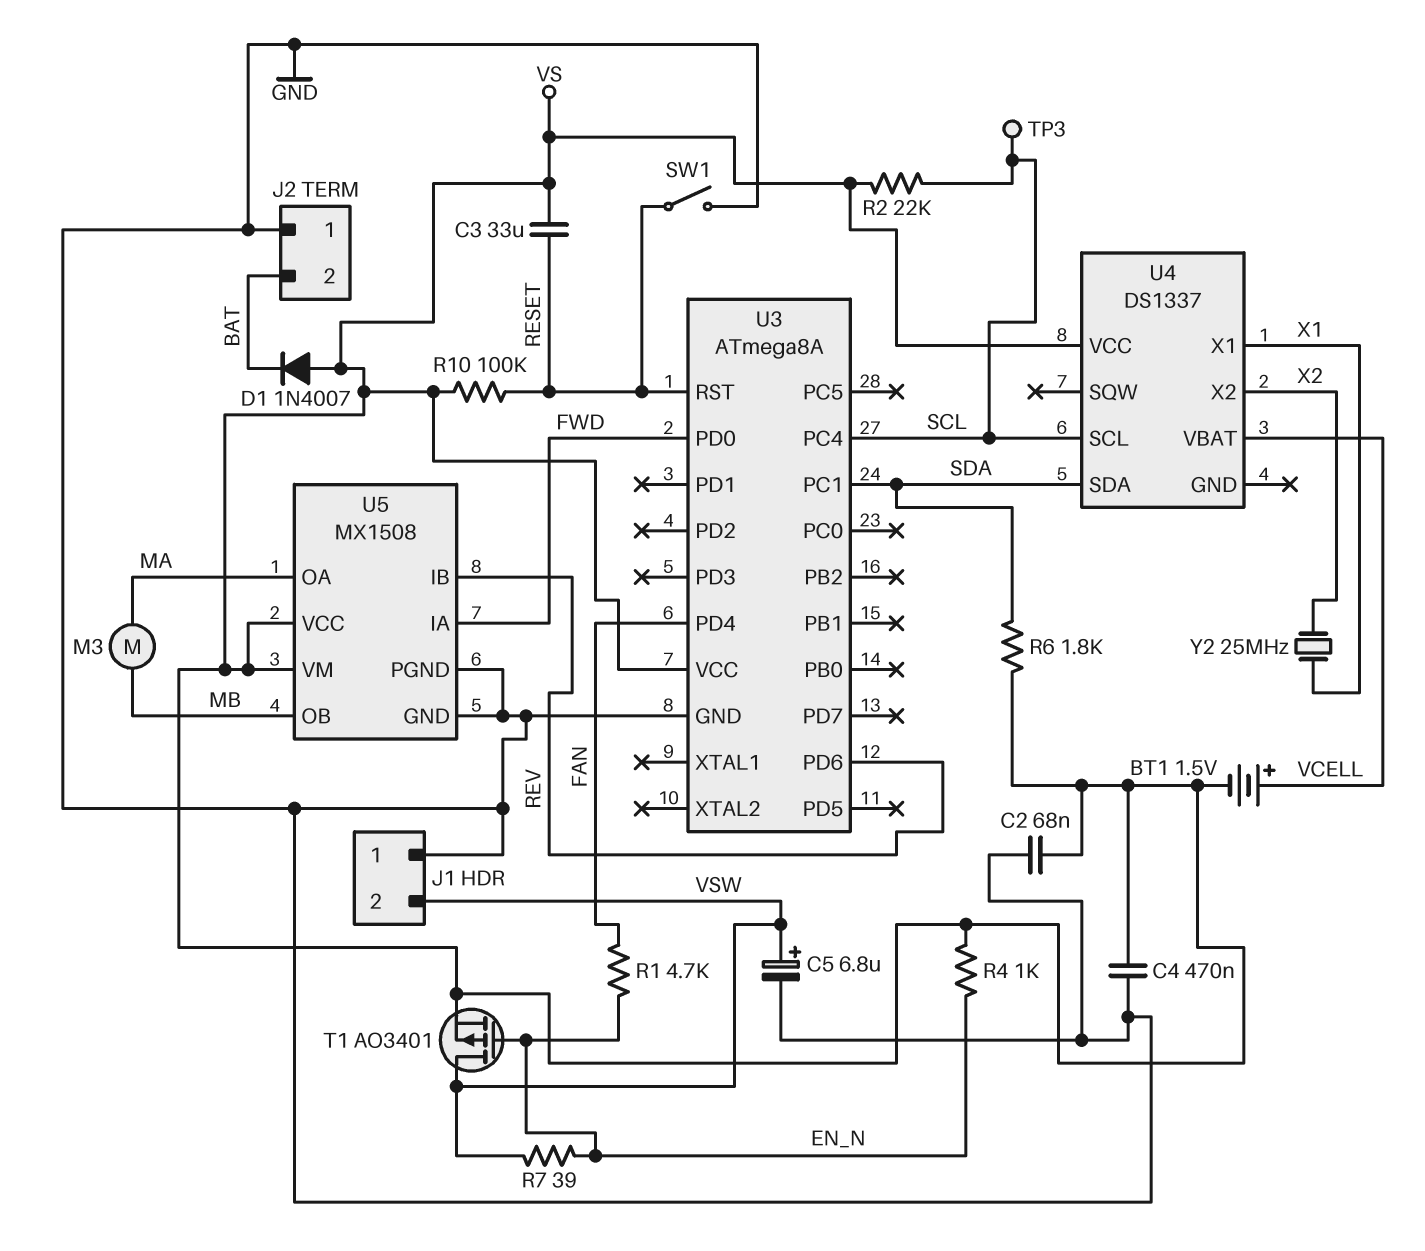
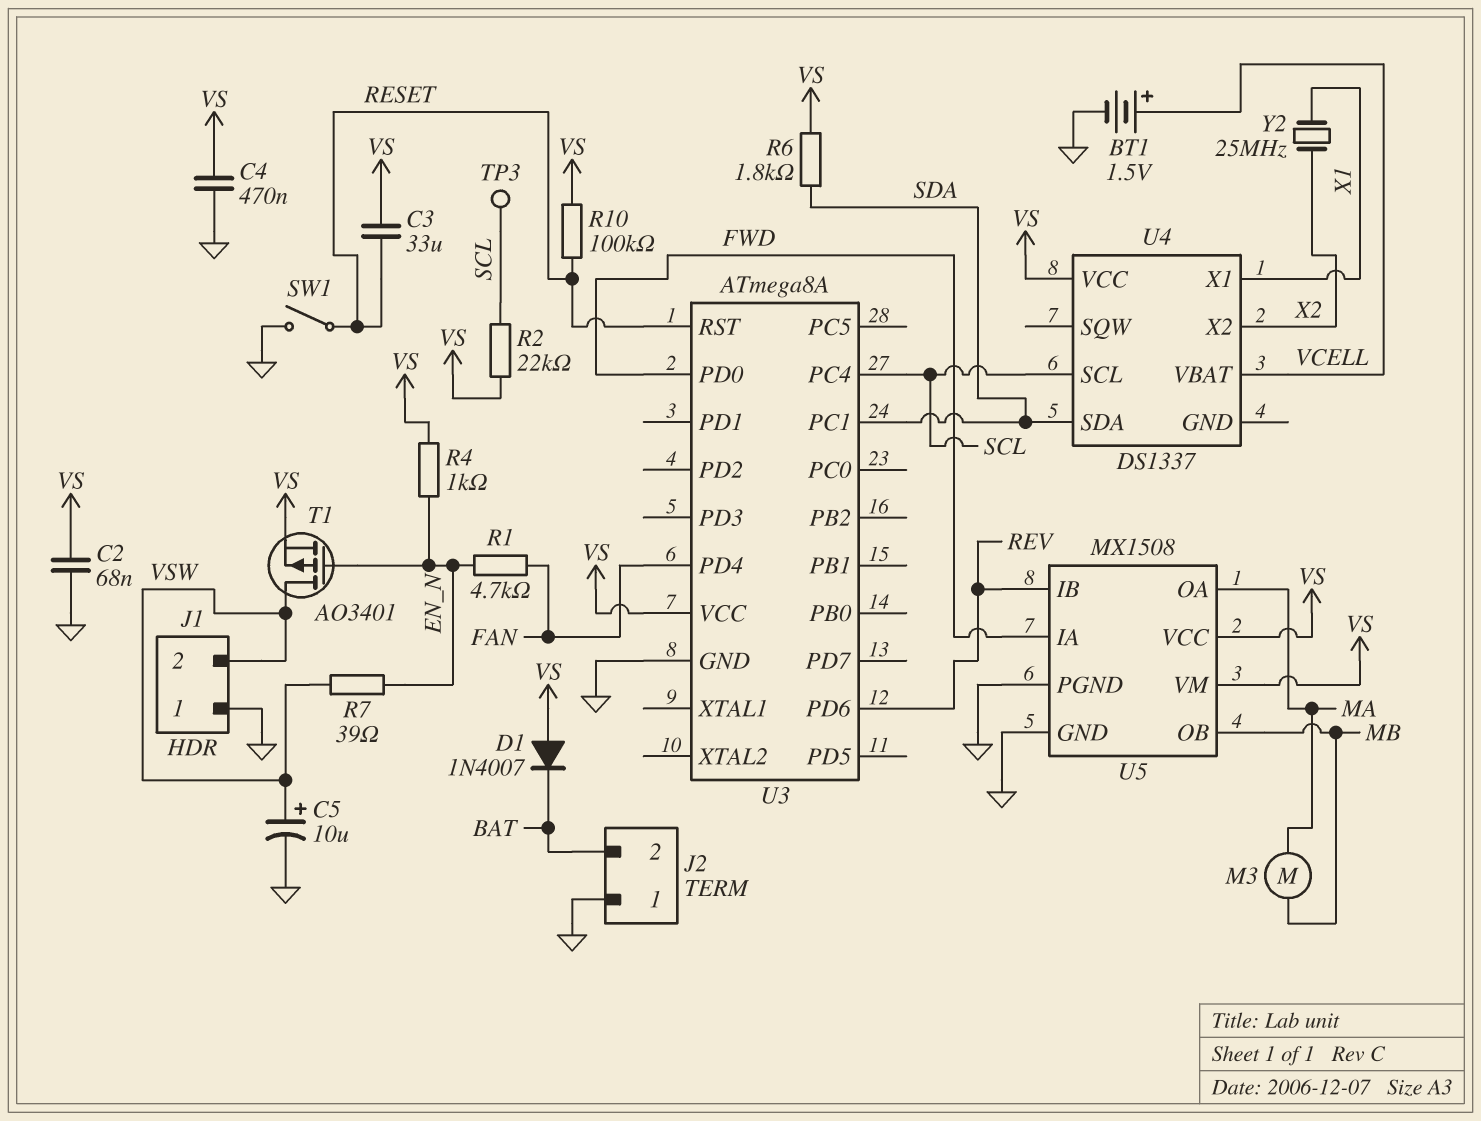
BT1: 1.5V (plus VCELL, minus VS) -> 1.5V (plus VCELL, minus GND)
C5: 6.8uF (plus VSW, minus GND) -> 10uF (plus VSW, minus GND)

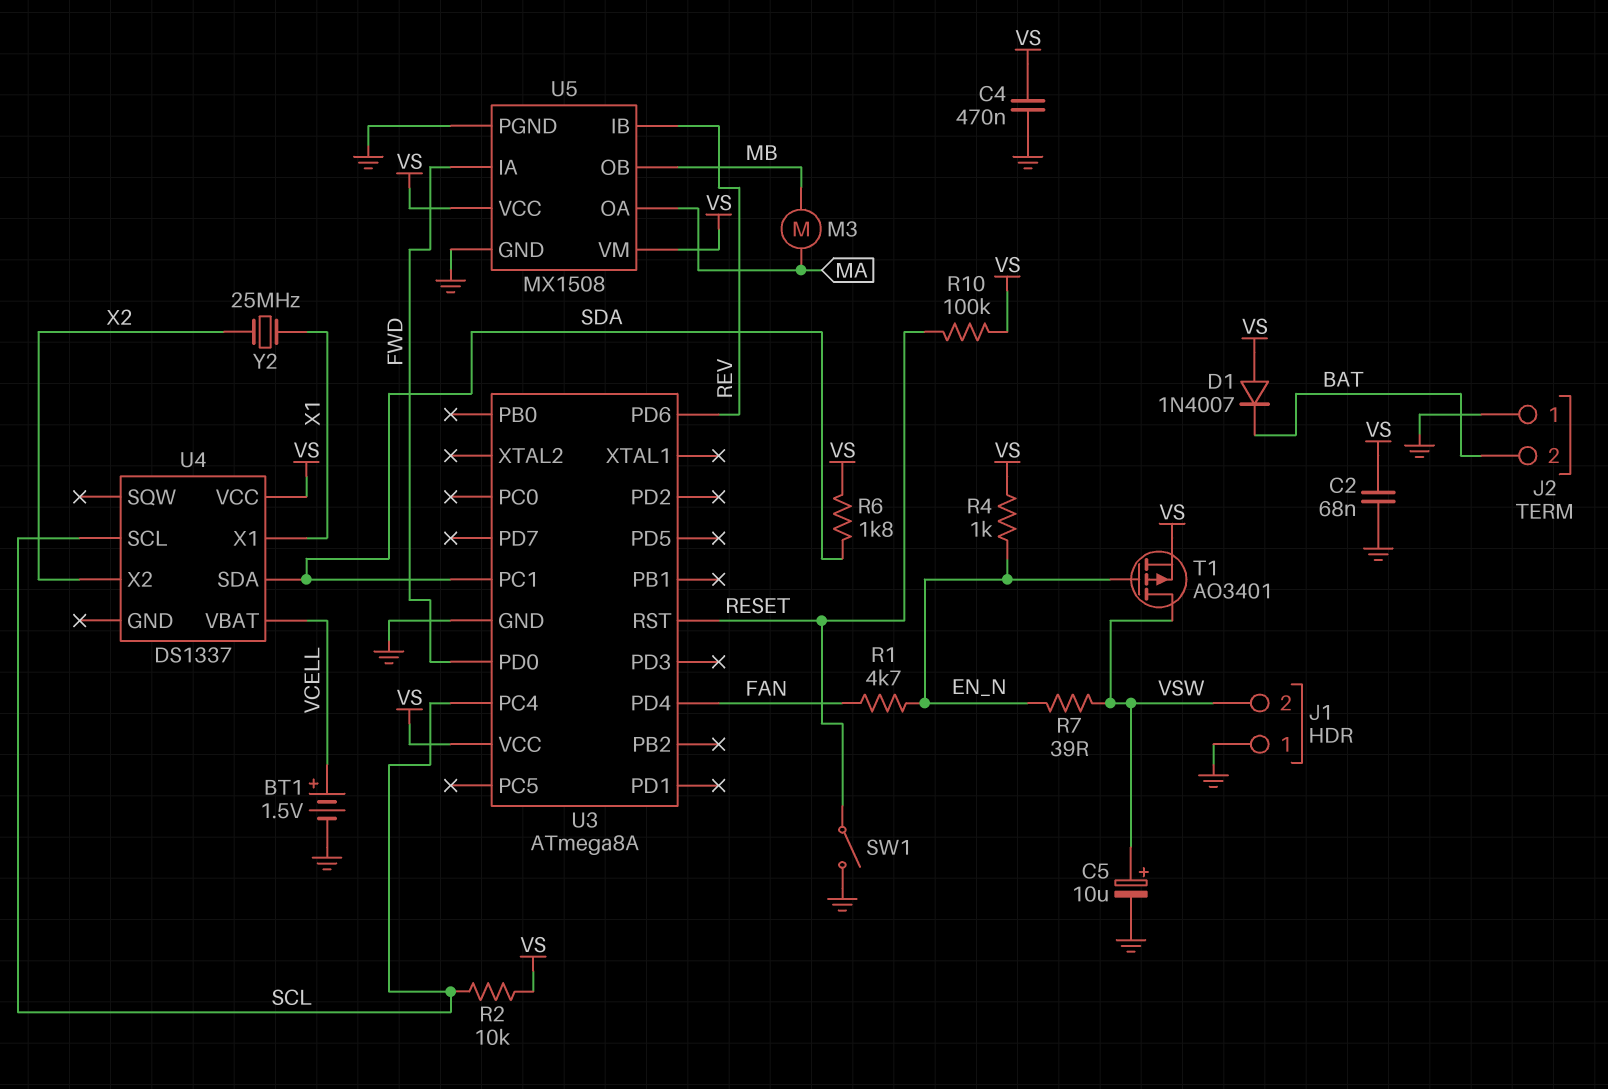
C3: 33uF (RESET, VS) -> none
R2: 22k (SCL, VS) -> 10k (SCL, VS)
TP3: test point (SCL) -> none

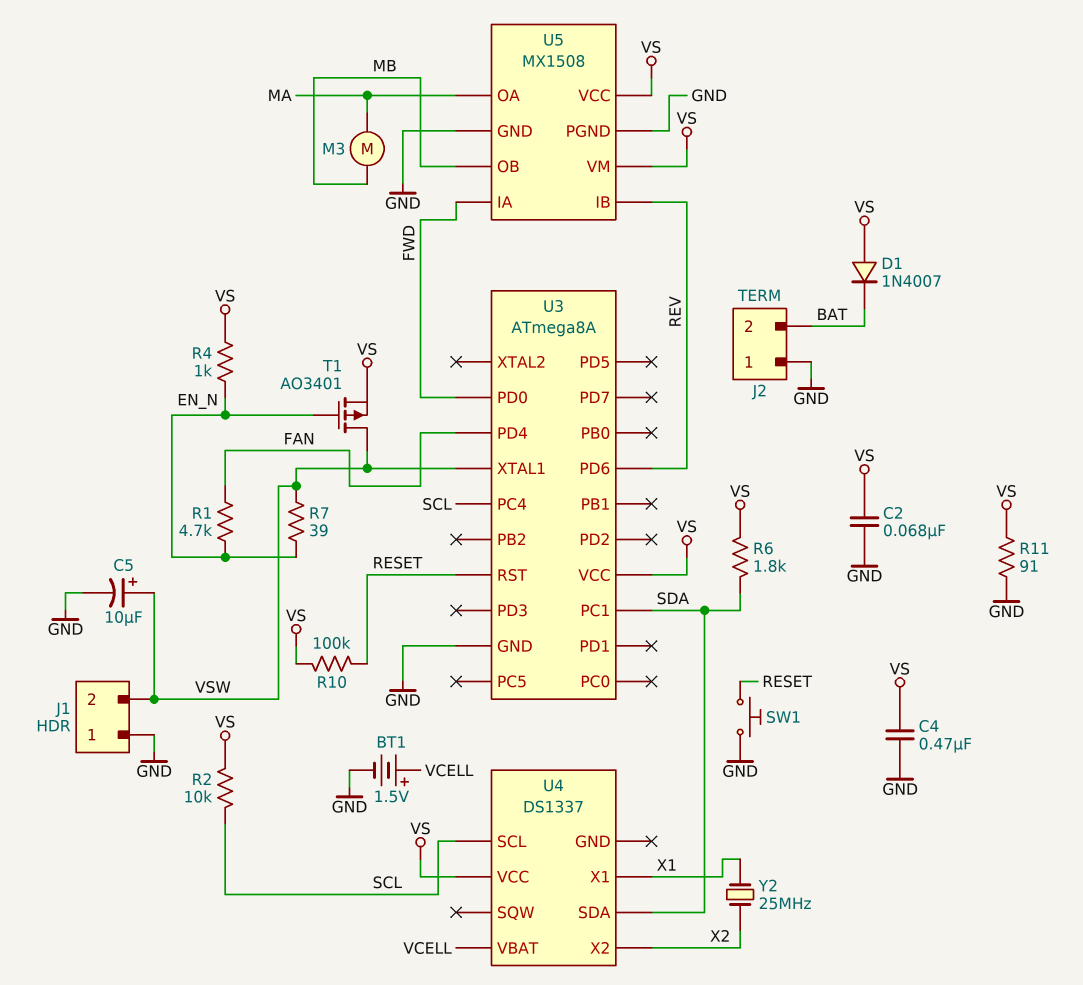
R11: none -> 91 (GND, VS)
SW1: switch (GND, RESET) -> button (GND, RESET)
U3 pin XTAL1: none -> VSW

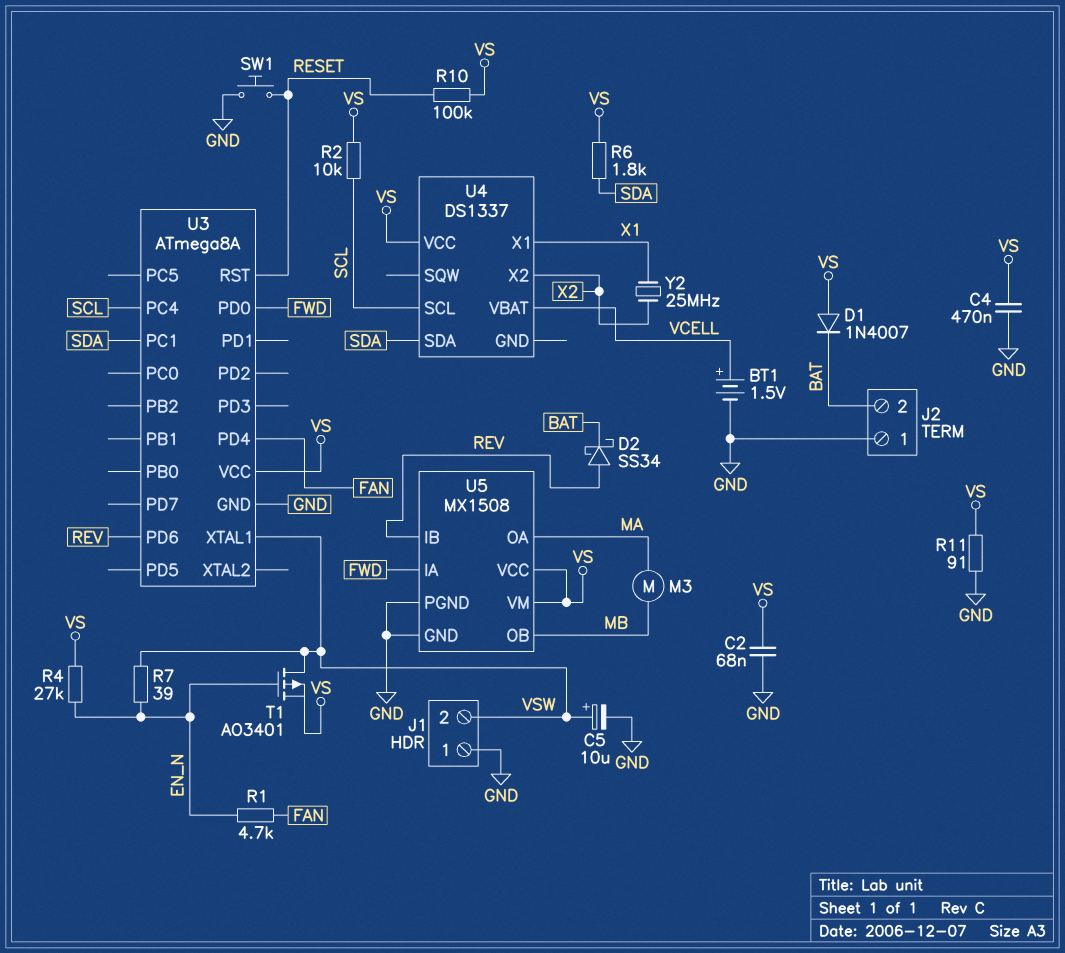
D2: none -> schottky SS34 (A REV, K BAT)
R4: 1k (EN_N, VS) -> 27k (EN_N, VS)

